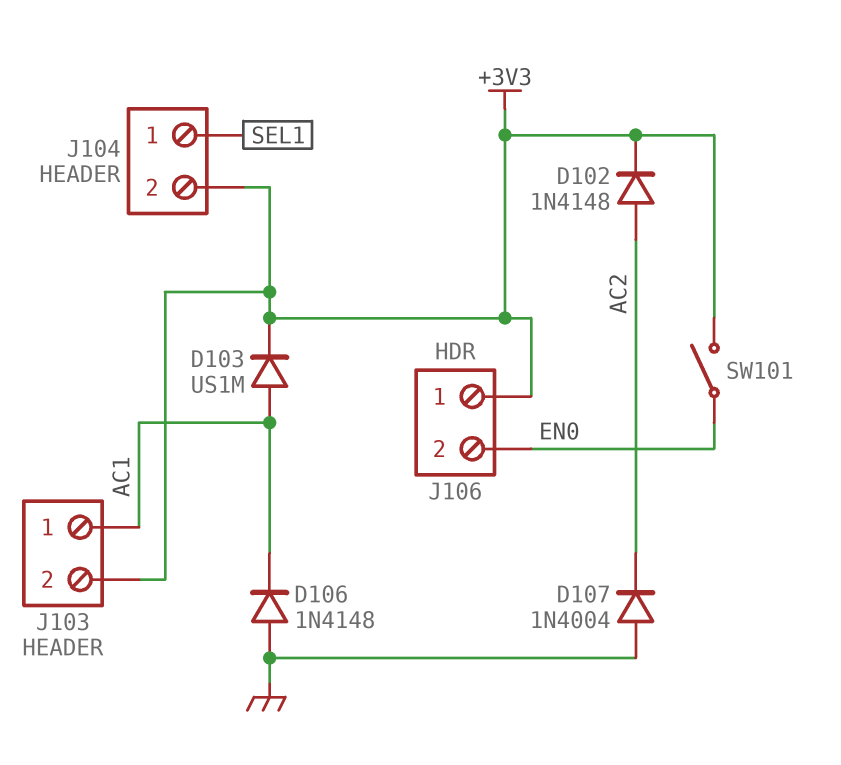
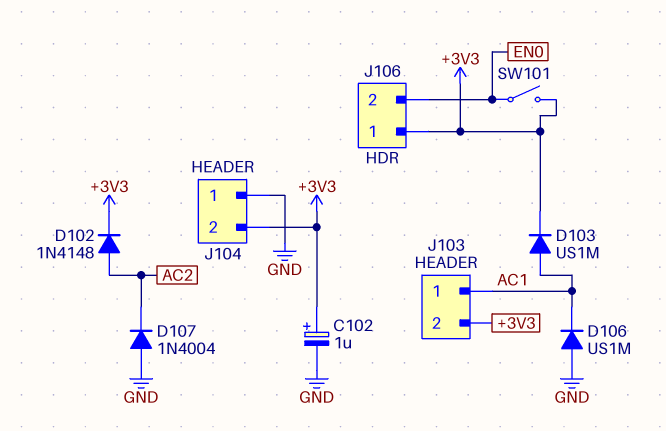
C102: none -> 1uF (plus +3V3, minus GND)
D106: diode 1N4148 (A GND, K AC1) -> diode US1M (A GND, K AC1)
J104 pin 1: SEL1 -> GND

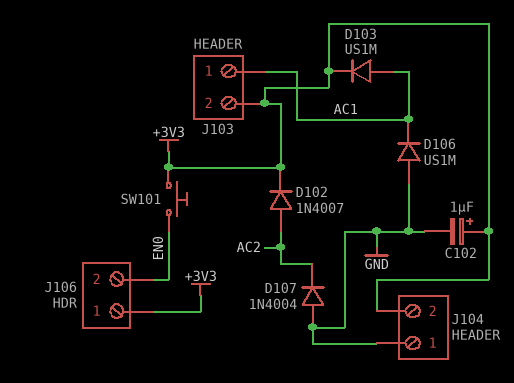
D102: diode 1N4148 (A AC2, K +3V3) -> diode 1N4007 (A AC2, K +3V3)
SW101: switch (+3V3, EN0) -> button (+3V3, EN0)

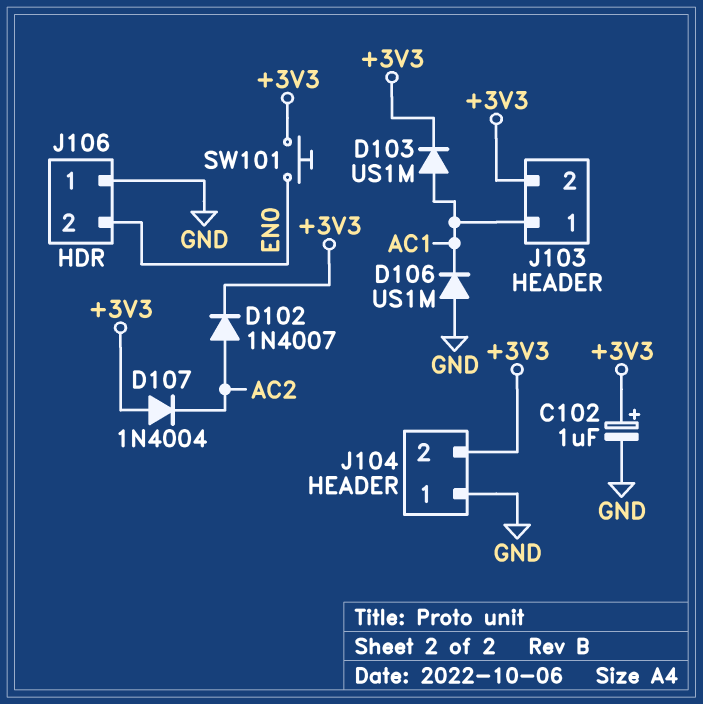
D107: diode 1N4004 (A GND, K AC2) -> diode 1N4004 (A +3V3, K AC2)
J106 pin 1: +3V3 -> GND

